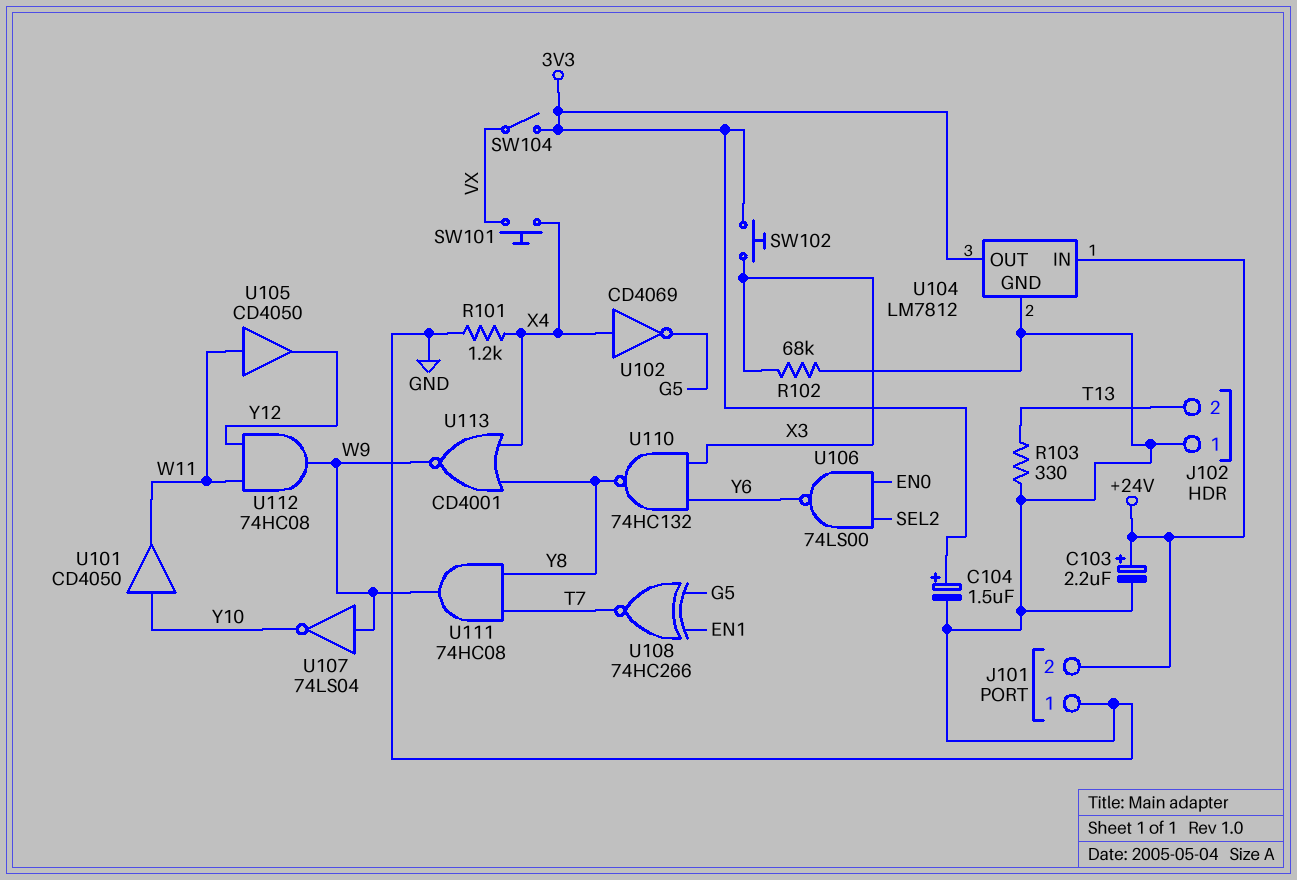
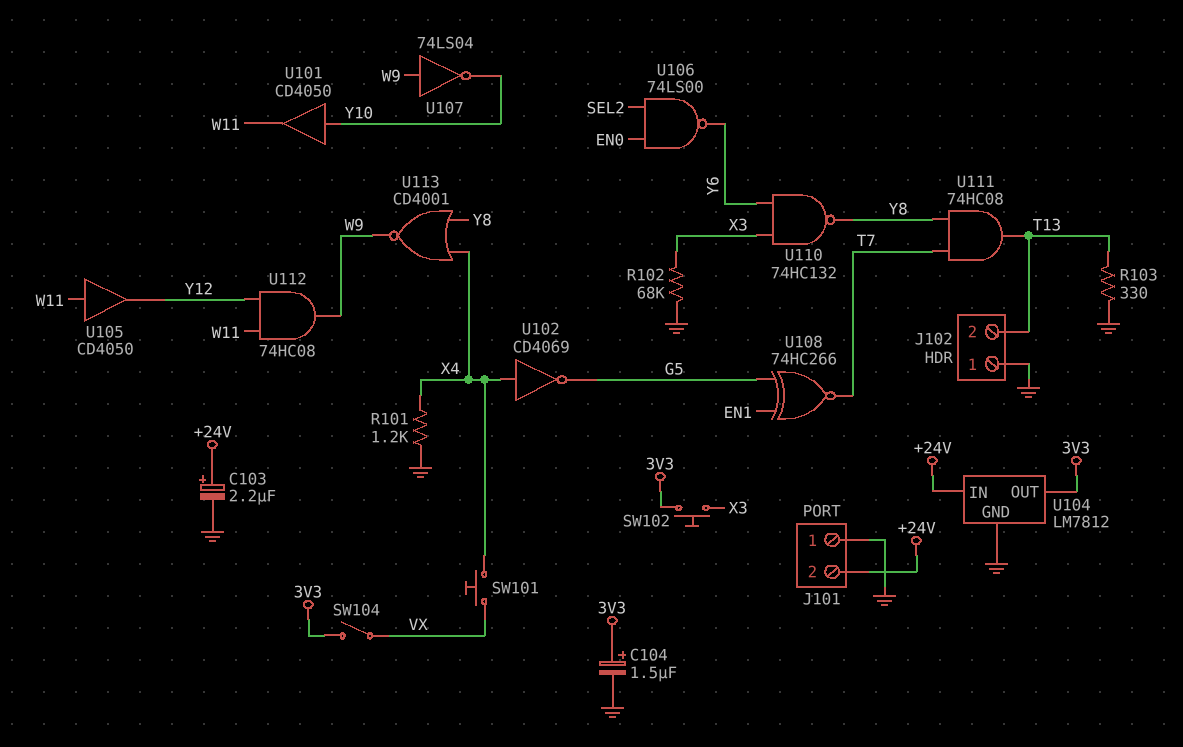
U111: AND 74HC08 (in T7, in Y8, out W9) -> AND 74HC08 (in T7, in Y8, out T13)

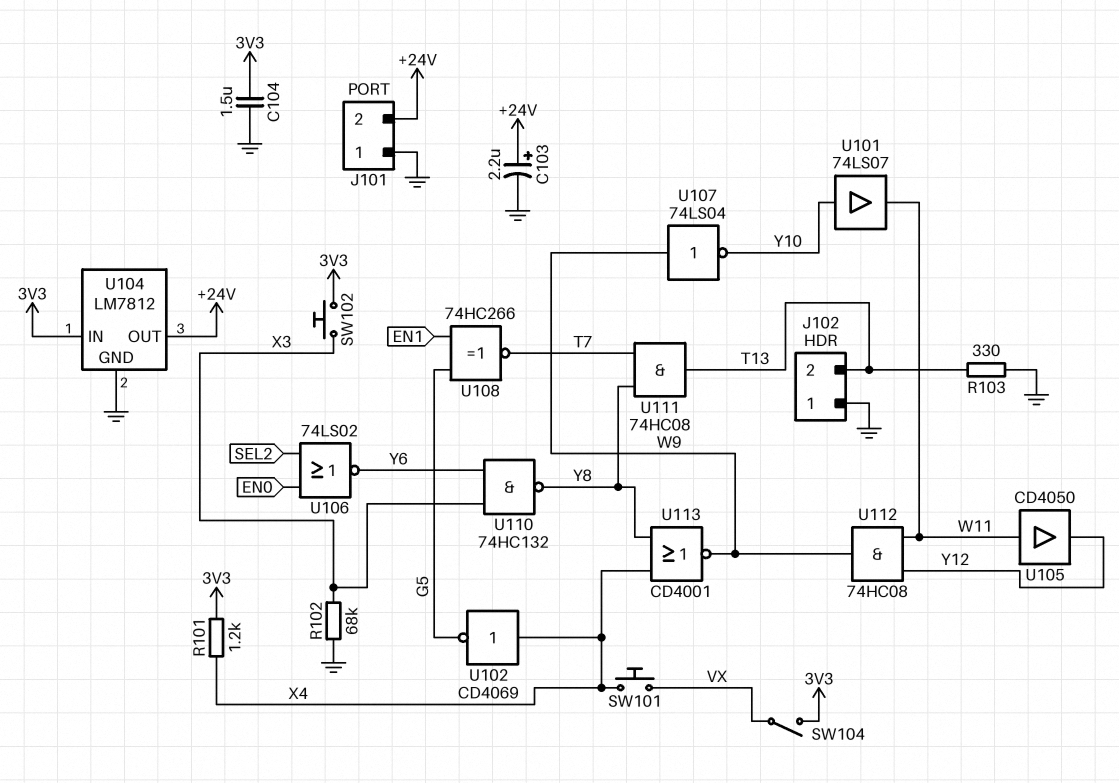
C104: 1.5uF (plus 3V3, minus GND) -> 1.5uF (3V3, GND)
R101: 1.2k (GND, X4) -> 1.2k (3V3, X4)
U101: buffer CD4050 (in Y10, out W11) -> buffer 74LS07 (in Y10, out W11)
U104 pin IN: +24V -> 3V3
U104 pin OUT: 3V3 -> +24V
U106: NAND 74LS00 (in EN0, in SEL2, out Y6) -> NOR 74LS02 (in EN0, in SEL2, out Y6)

